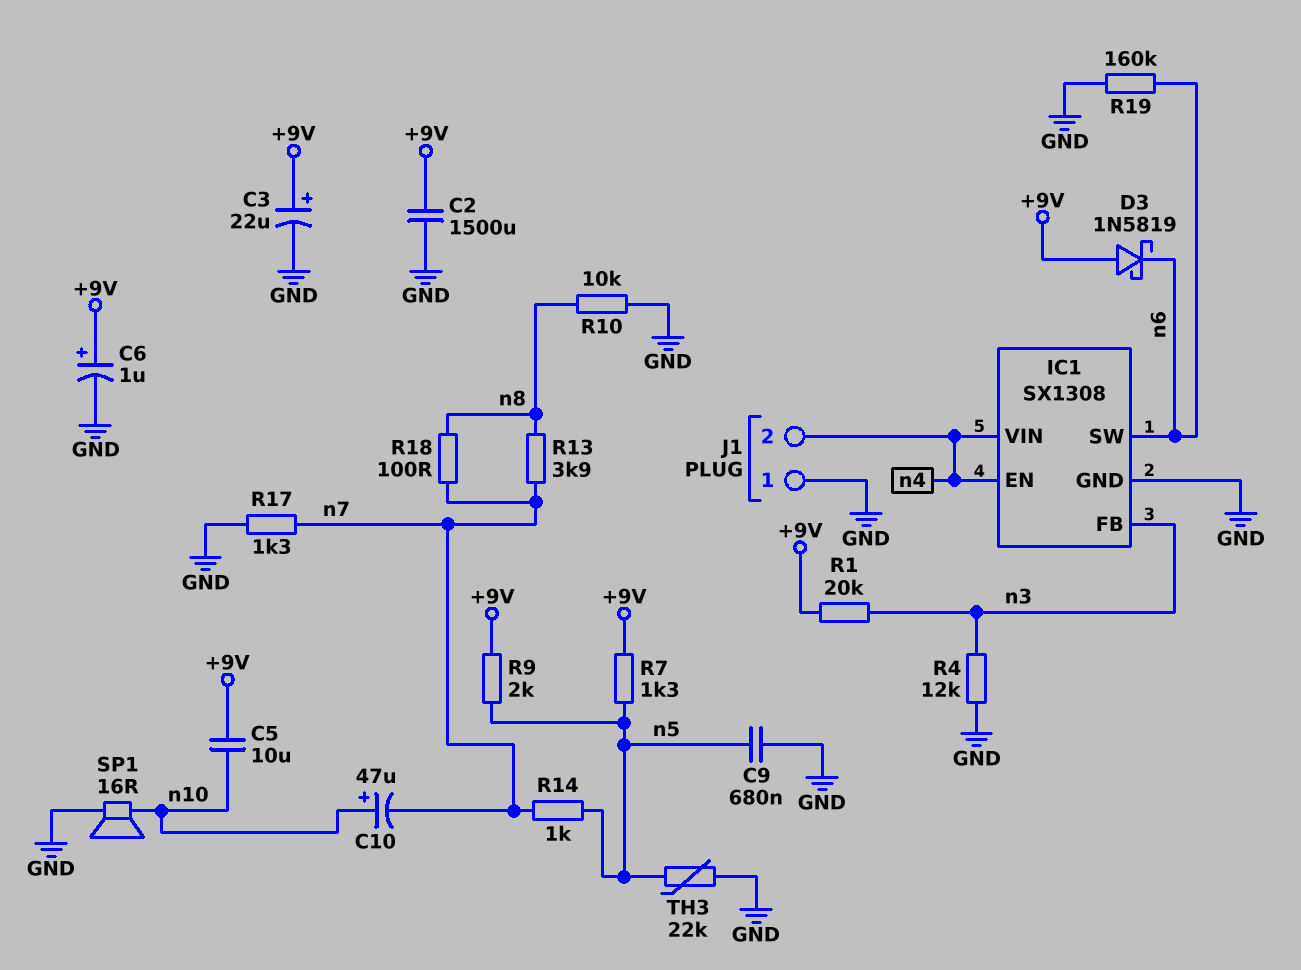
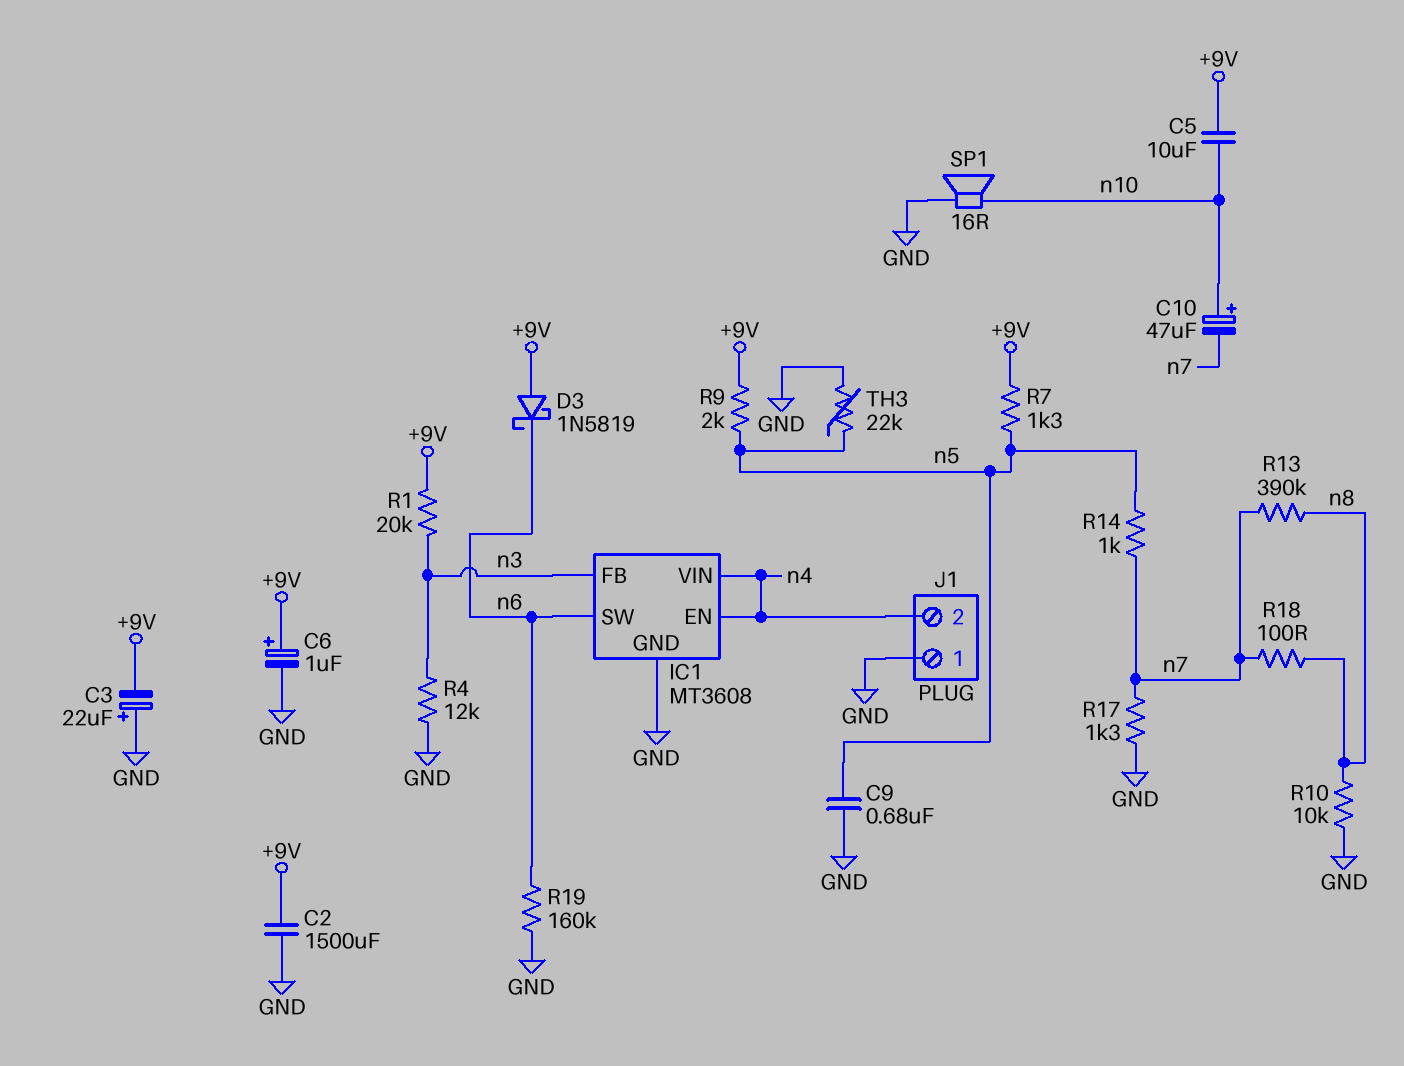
C3: 22uF (plus +9V, minus GND) -> 22uF (plus GND, minus +9V)
IC1: SX1308 -> MT3608
R13: 3.9k (n7, n8) -> 390k (n7, n8)

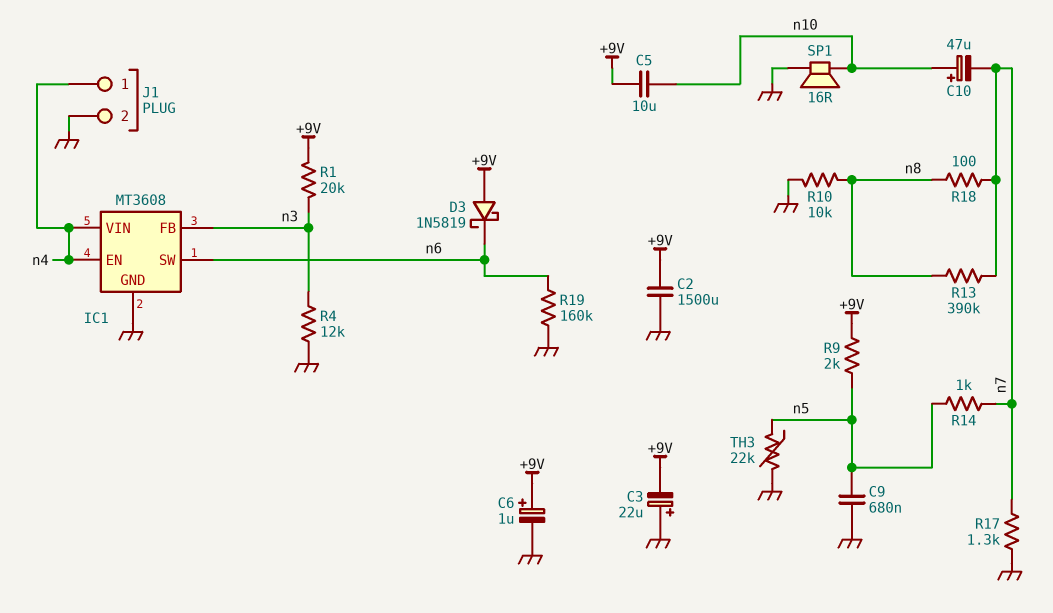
J1 pin 1: GND -> n4
J1 pin 2: n4 -> GND
R7: 1.3k (+9V, n5) -> none

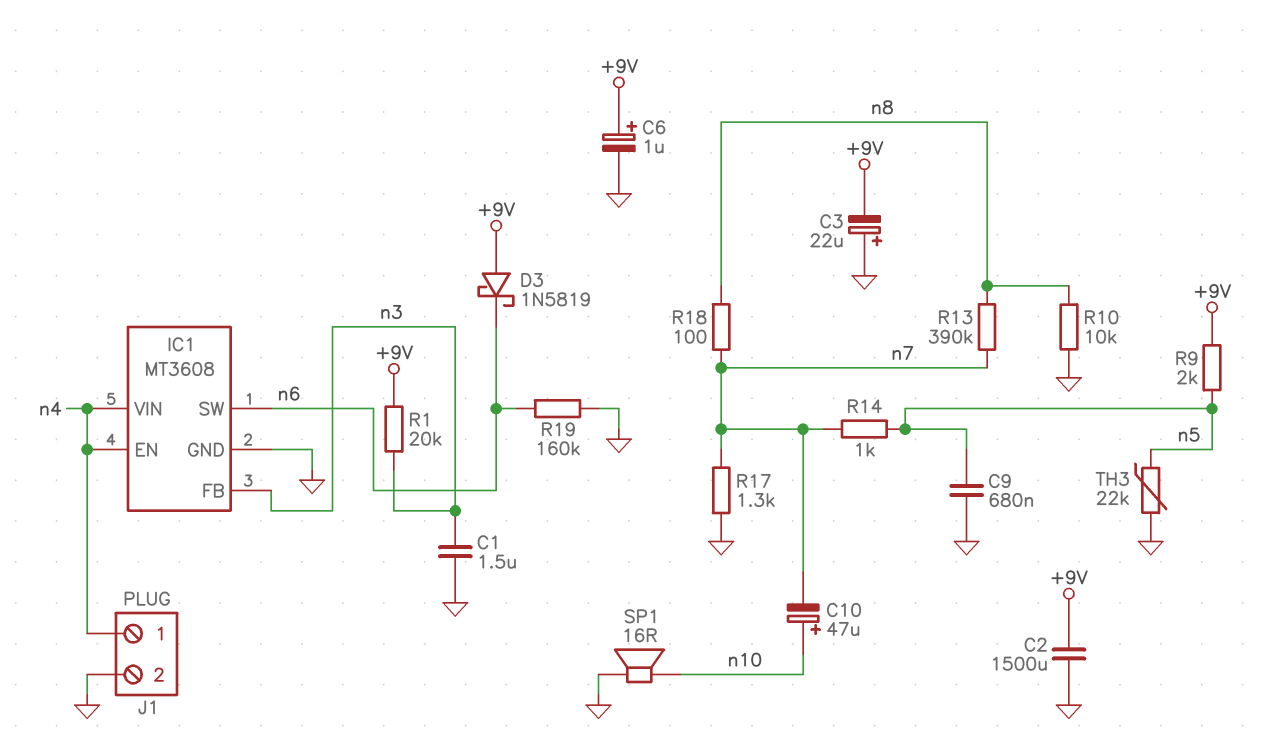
C1: none -> 1.5uF (GND, n3)
C5: 10uF (+9V, n10) -> none
R4: 12k (GND, n3) -> none

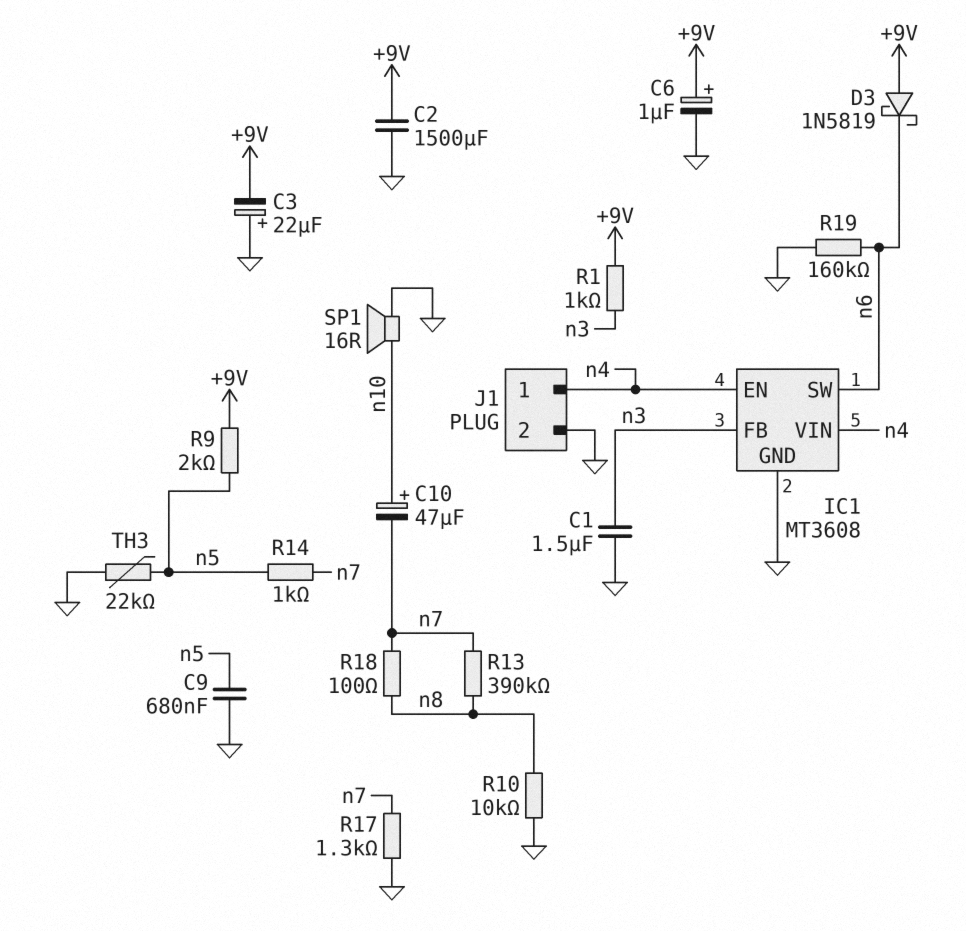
R1: 20k (+9V, n3) -> 1k (+9V, n3)

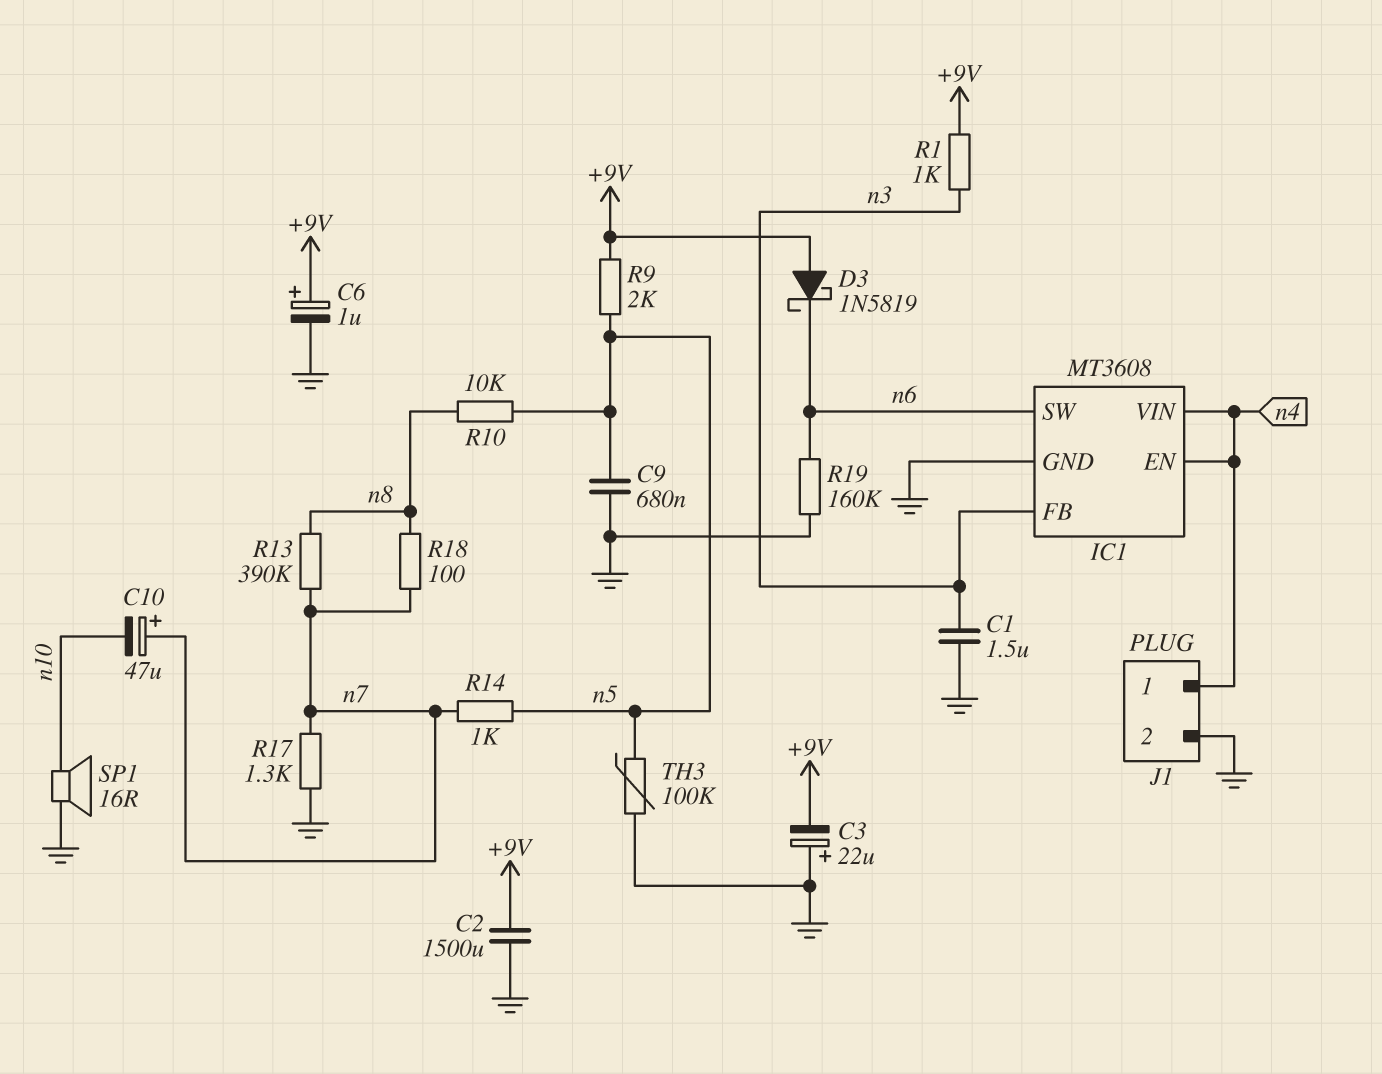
C10: 47uF (plus n10, minus n7) -> 47uF (plus n7, minus n10)
R10: 10k (GND, n8) -> 10k (n5, n8)
TH3: 22k (GND, n5) -> 100k (GND, n5)

